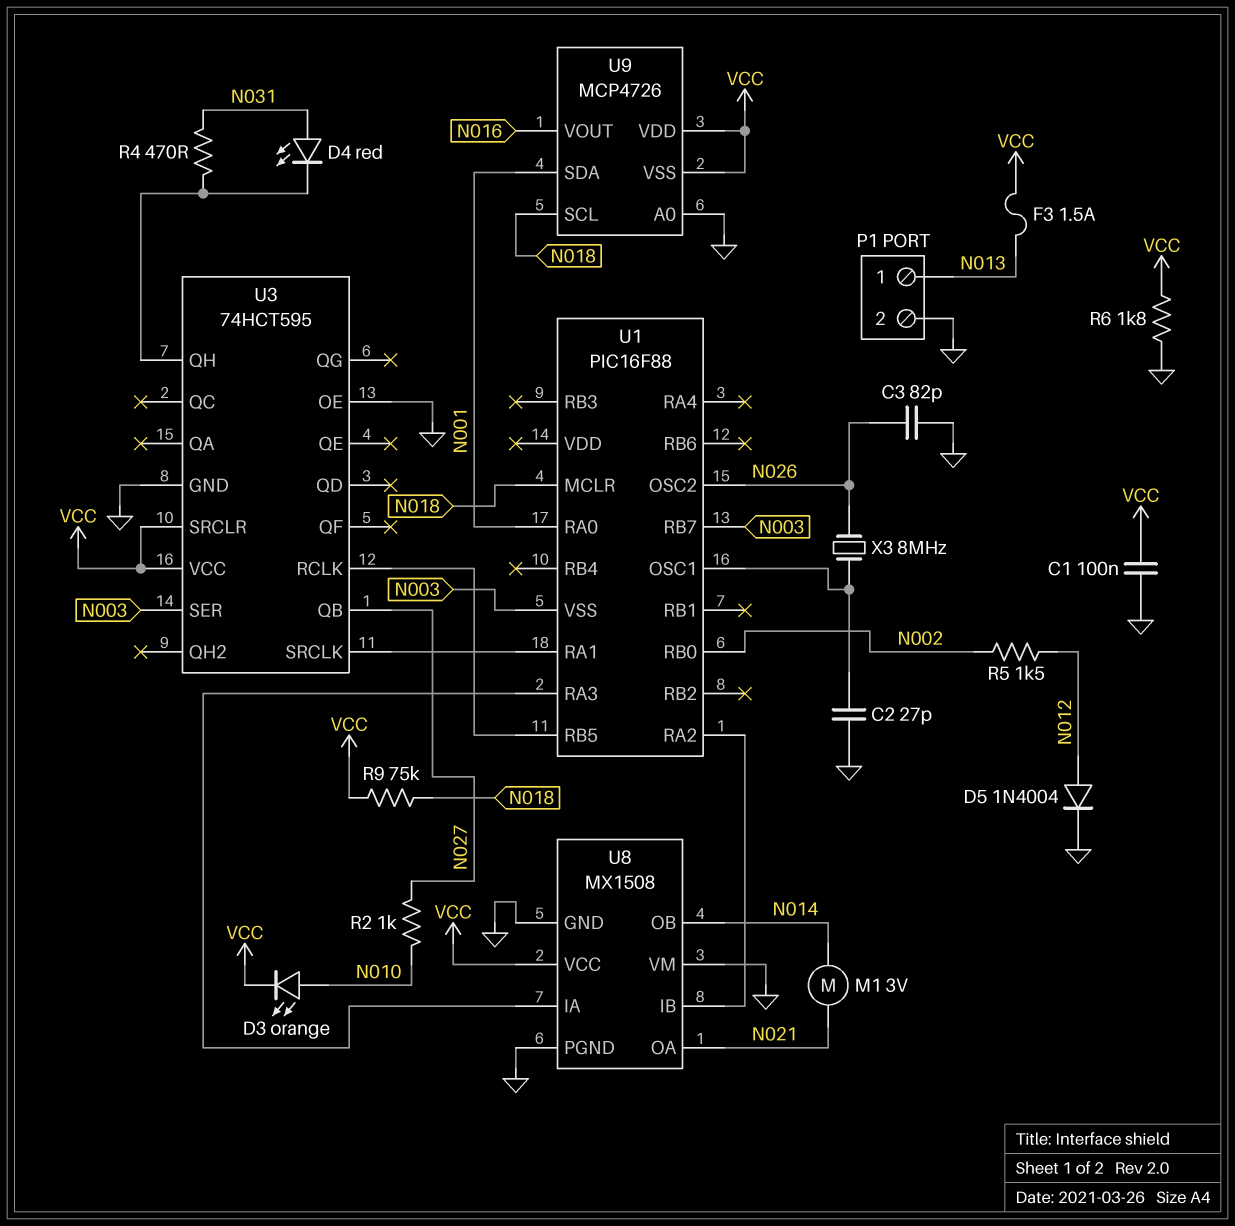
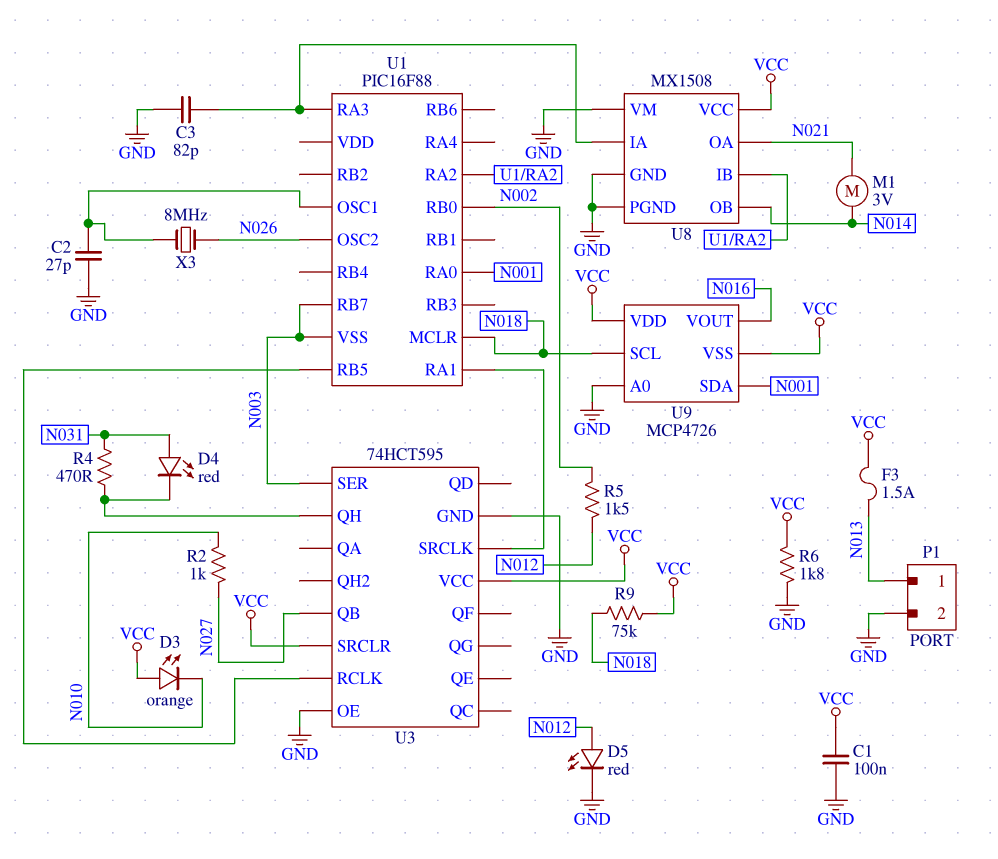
C3: 82pF (GND, N026) -> 82pF (GND, U1/RA3)
D3: LED orange (A N010, K VCC) -> LED orange (A VCC, K N010)
D5: diode 1N4004 (A N012, K GND) -> LED red (A N012, K GND)

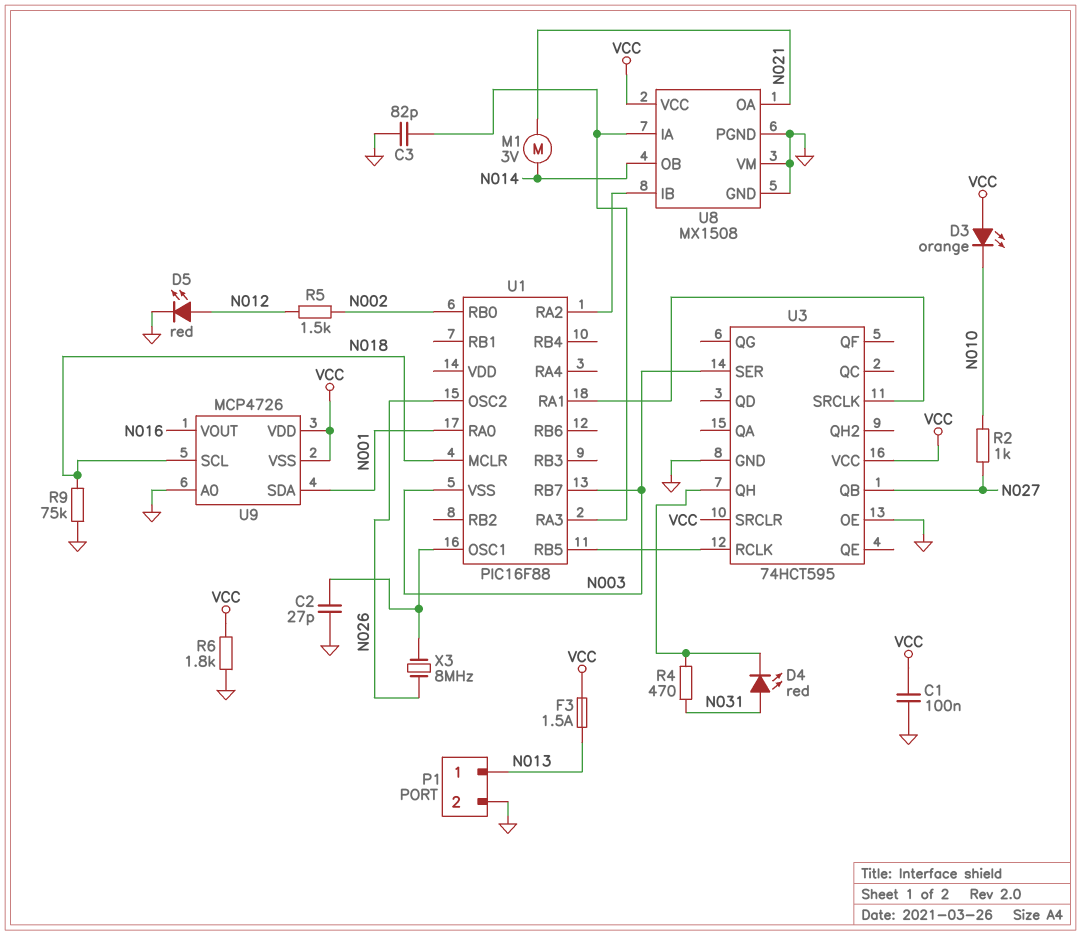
R9: 75k (N018, VCC) -> 75k (GND, N018)

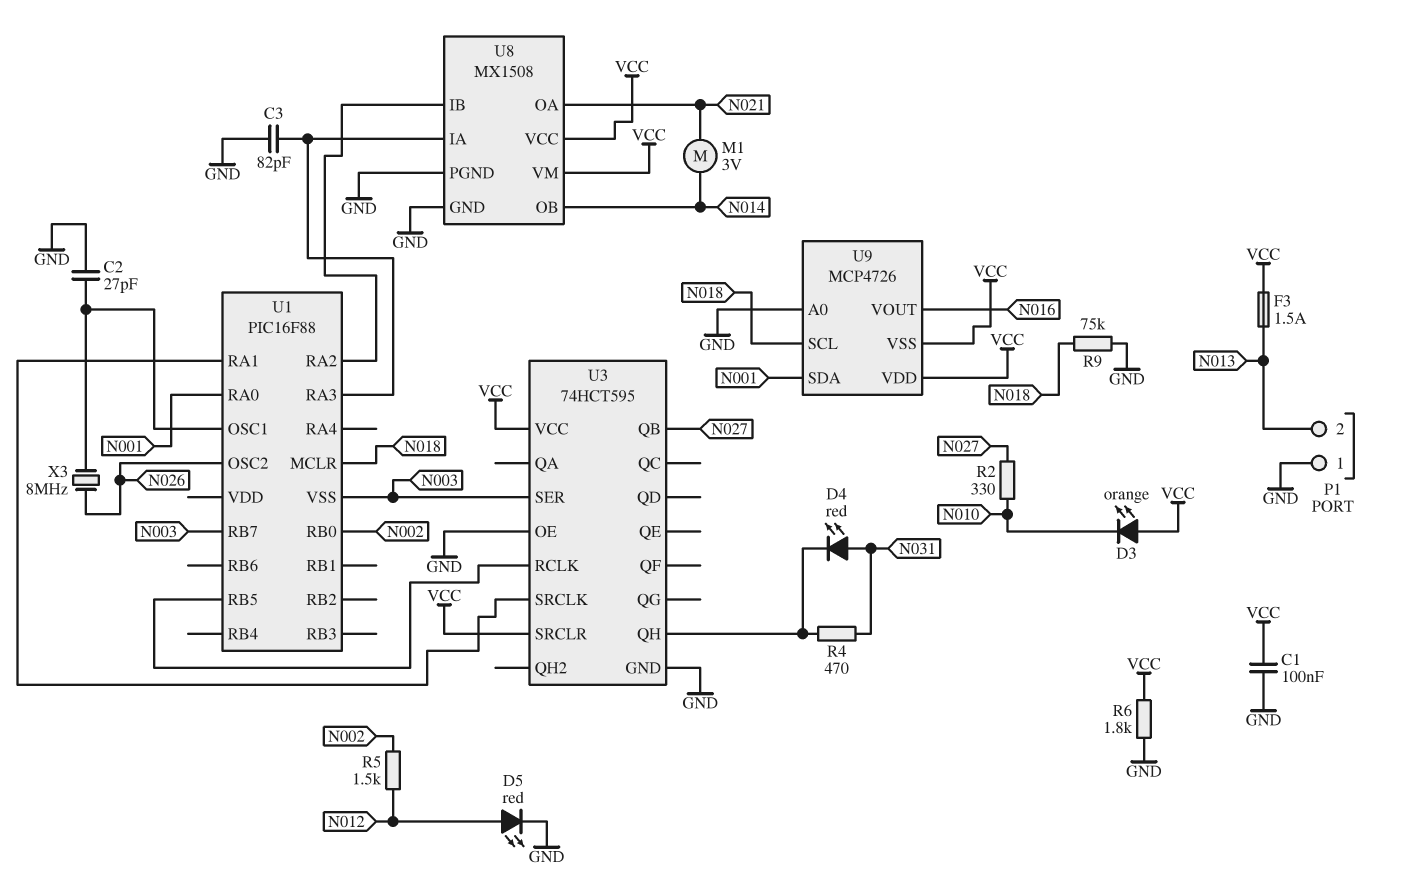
P1 pin 1: N013 -> GND
P1 pin 2: GND -> N013
R2: 1k (N010, N027) -> 330 (N010, N027)
U8 pin VM: GND -> VCC

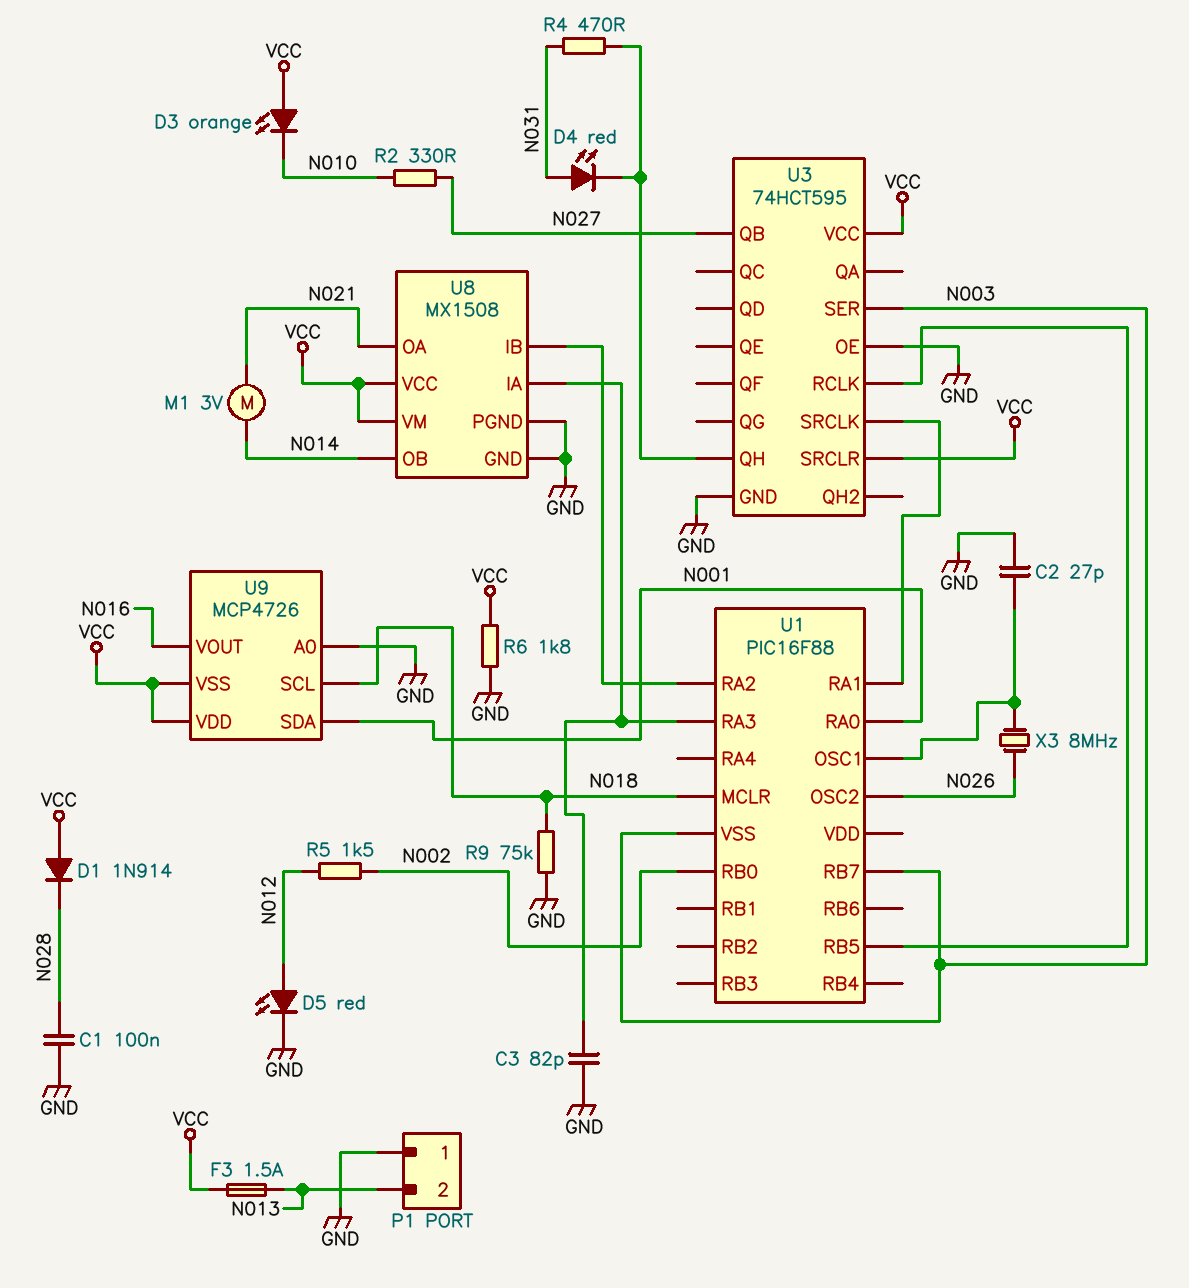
C1: 100nF (GND, VCC) -> 100nF (GND, N028)
D1: none -> diode 1N914 (A VCC, K N028)

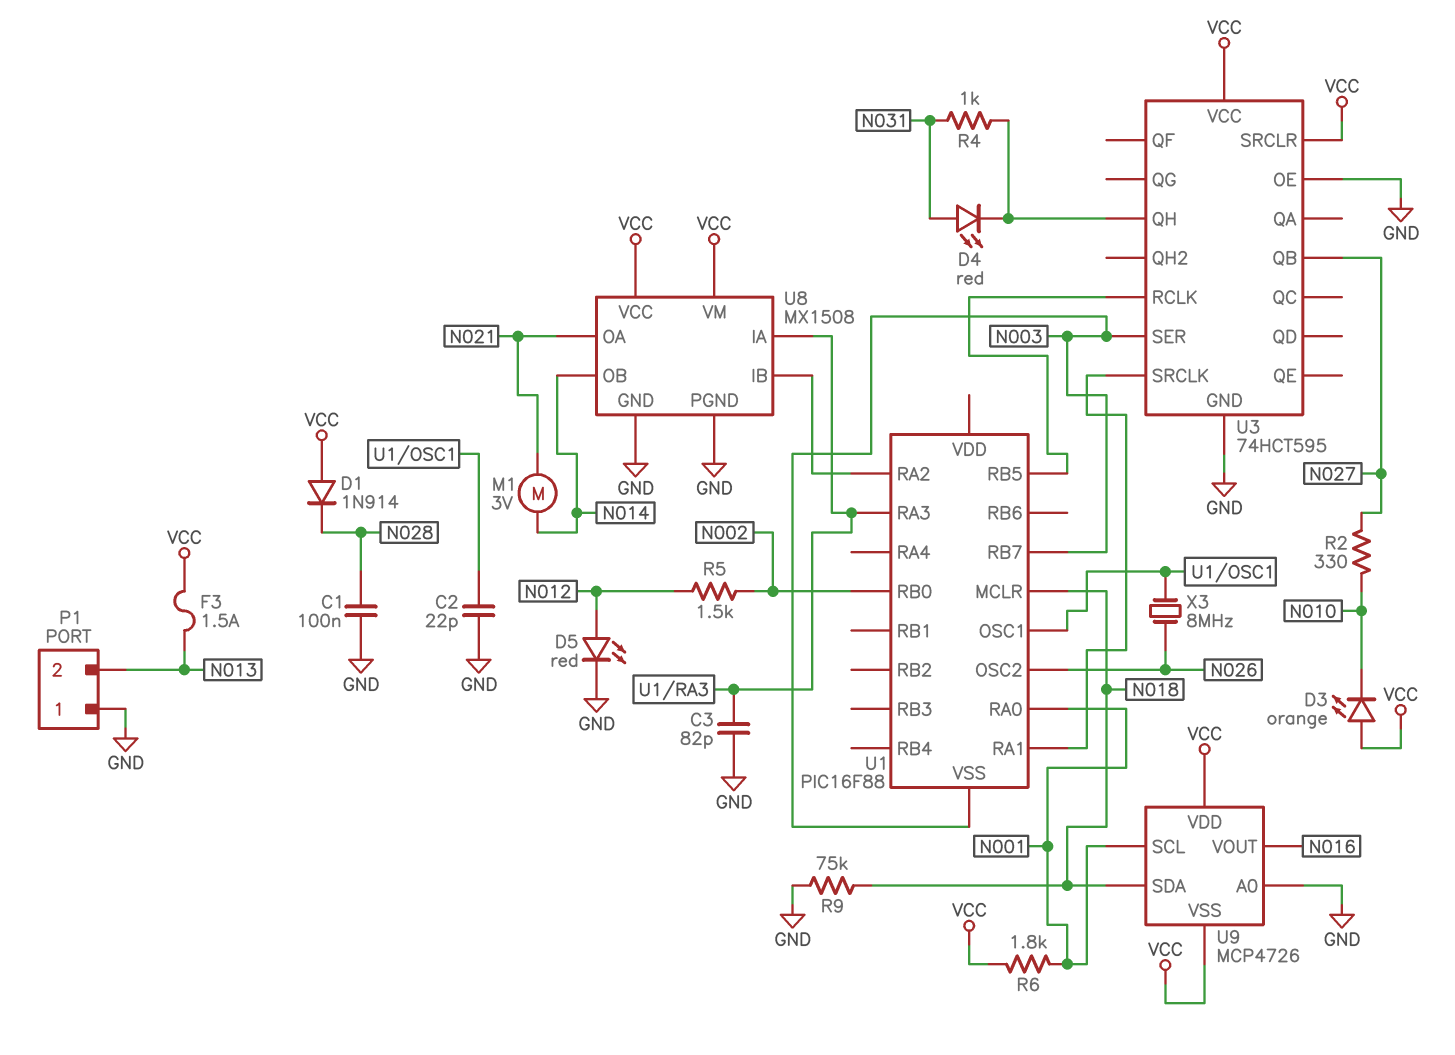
C2: 27pF (GND, U1/OSC1) -> 22pF (GND, U1/OSC1)
R4: 470 (N031, U3/QH) -> 1k (N031, U3/QH)
R6: 1.8k (GND, VCC) -> 1.8k (N001, VCC)
U9 pin SCL: N018 -> N001
U9 pin SDA: N001 -> N018

